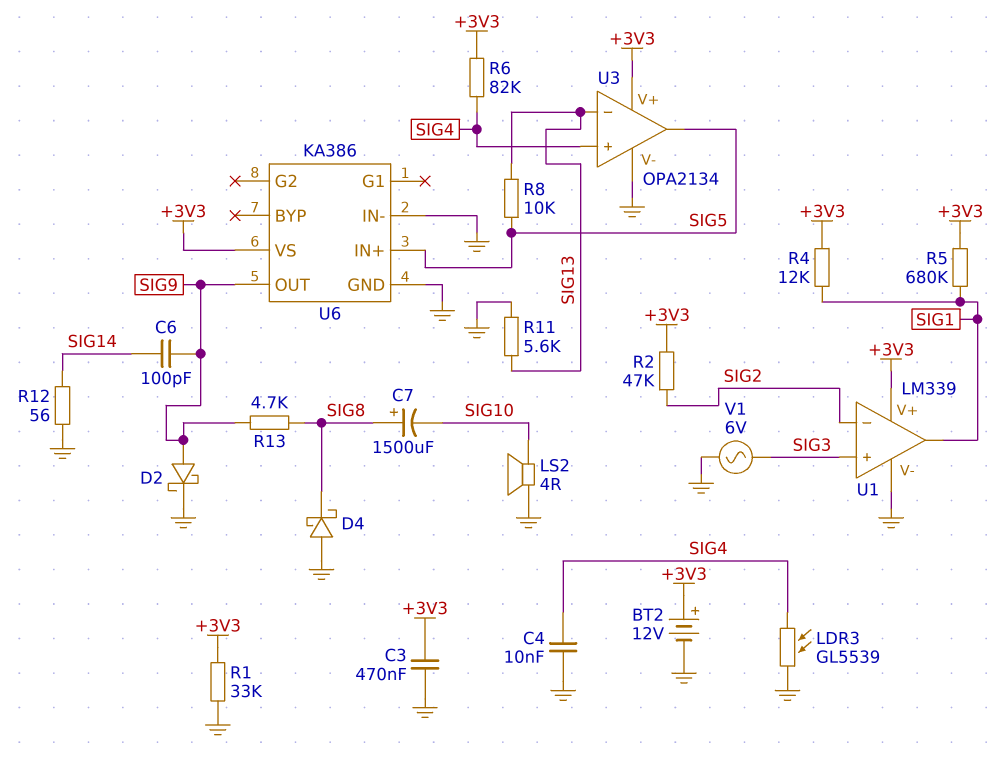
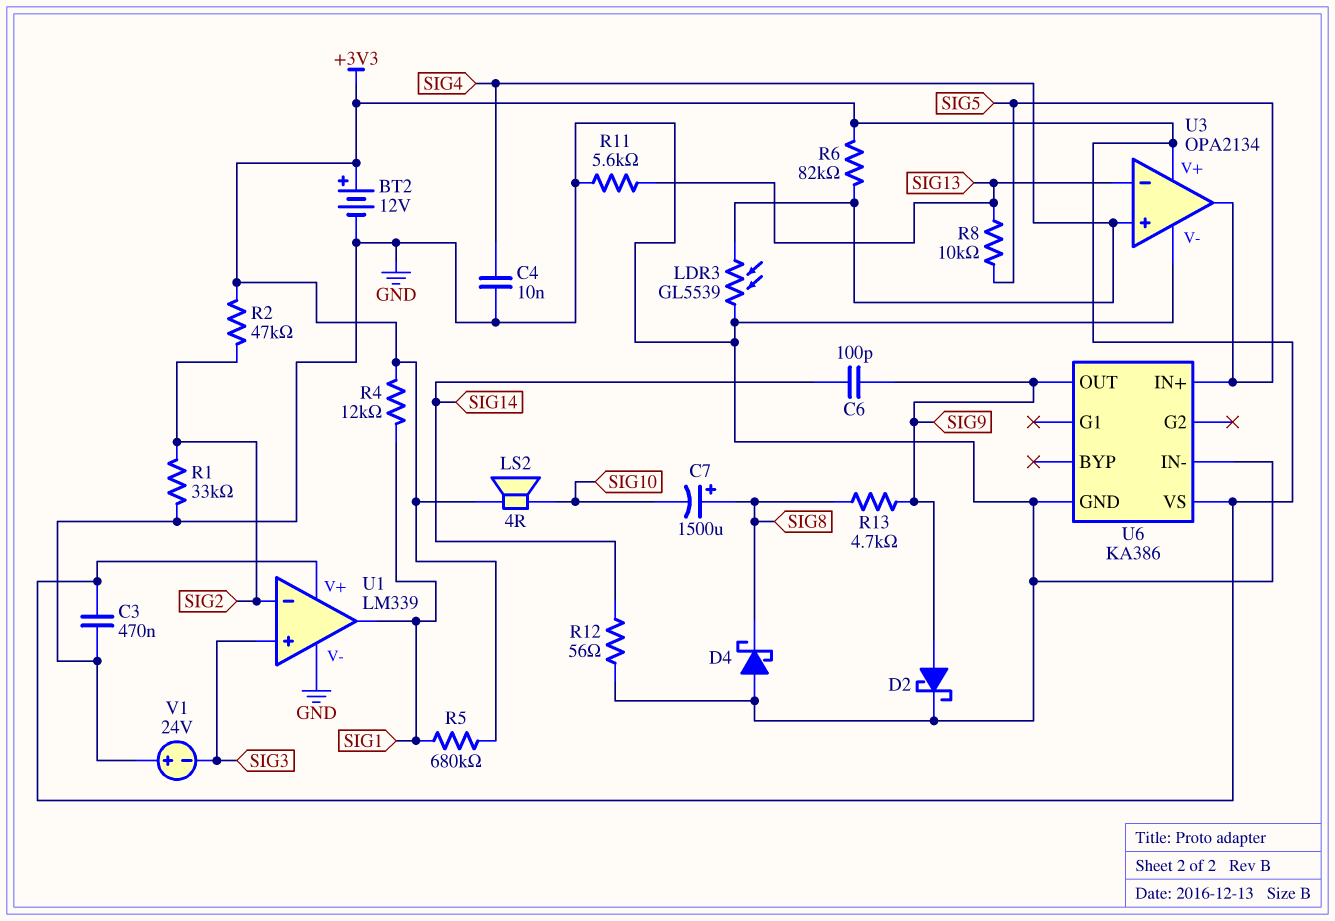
LS2: speaker 4R (GND, SIG10) -> speaker 4R (+3V3, SIG10)
R1: 33k (+3V3, GND) -> 33k (GND, SIG2)
V1: AC 6V (GND, SIG3) -> 24V (plus GND, minus SIG3)

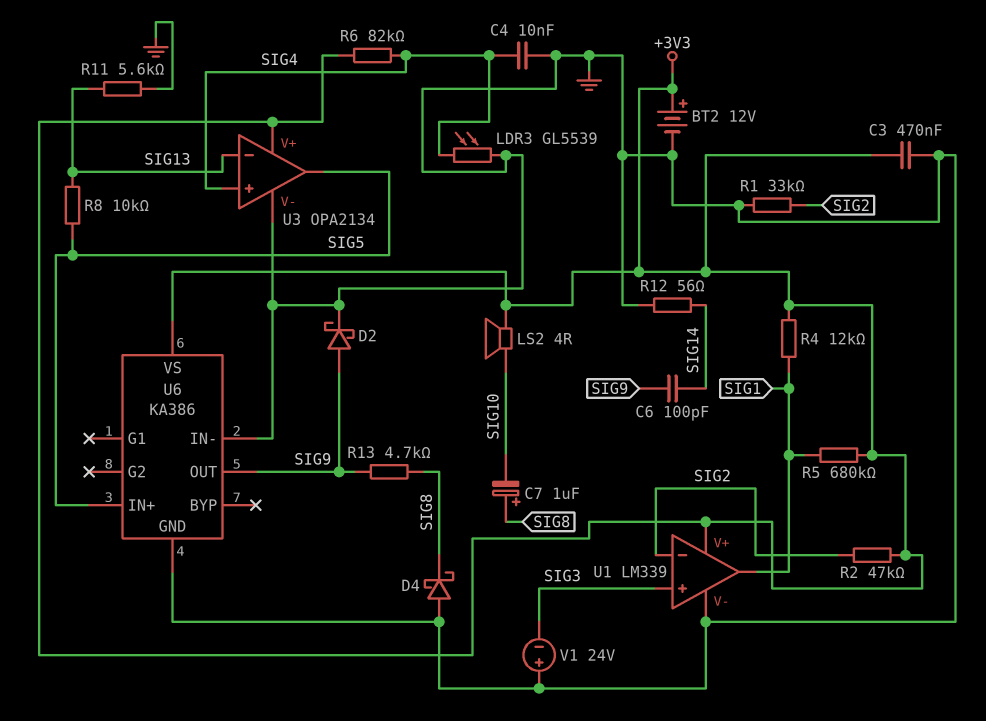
C7: 1500uF (plus SIG8, minus SIG10) -> 1uF (plus SIG8, minus SIG10)

